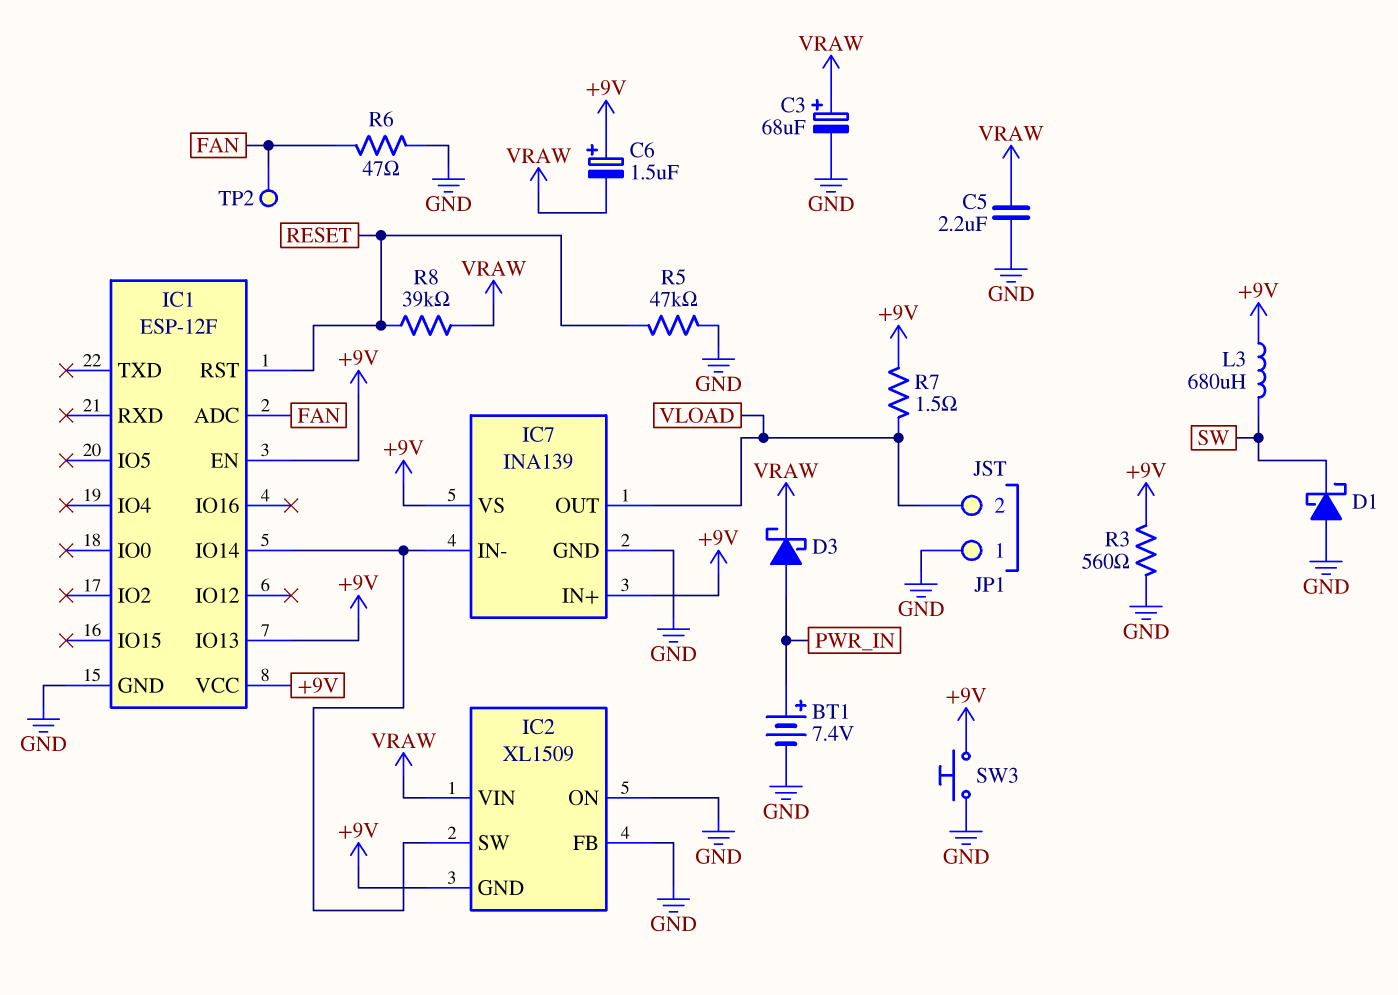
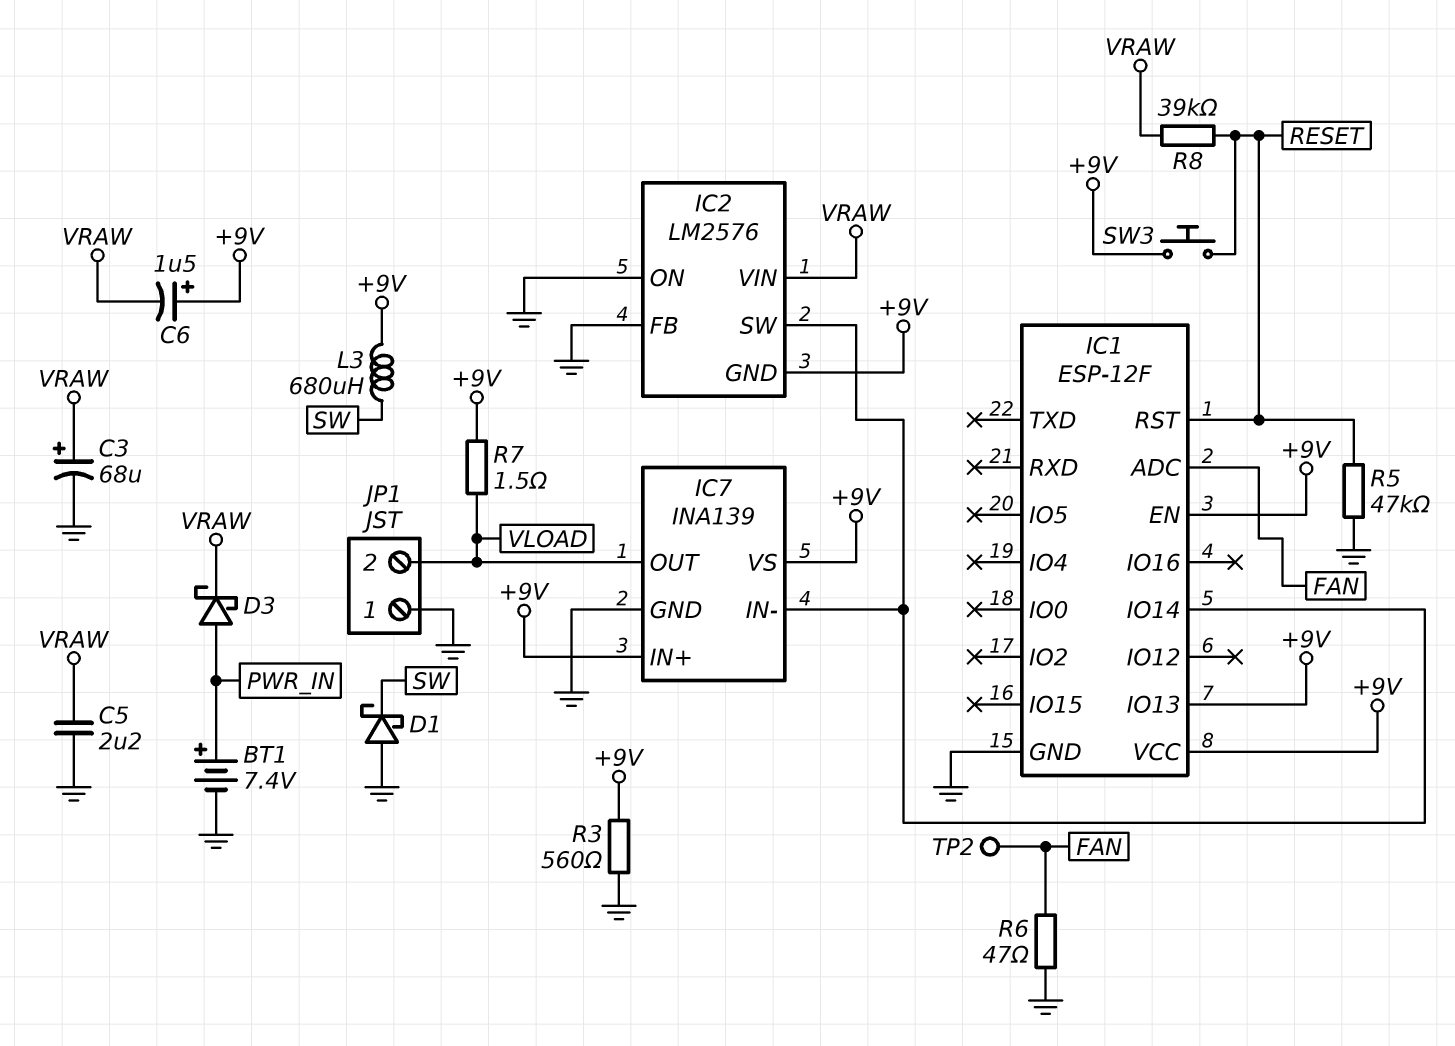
IC2: XL1509 -> LM2576
SW3: button (+9V, GND) -> button (+9V, RESET)

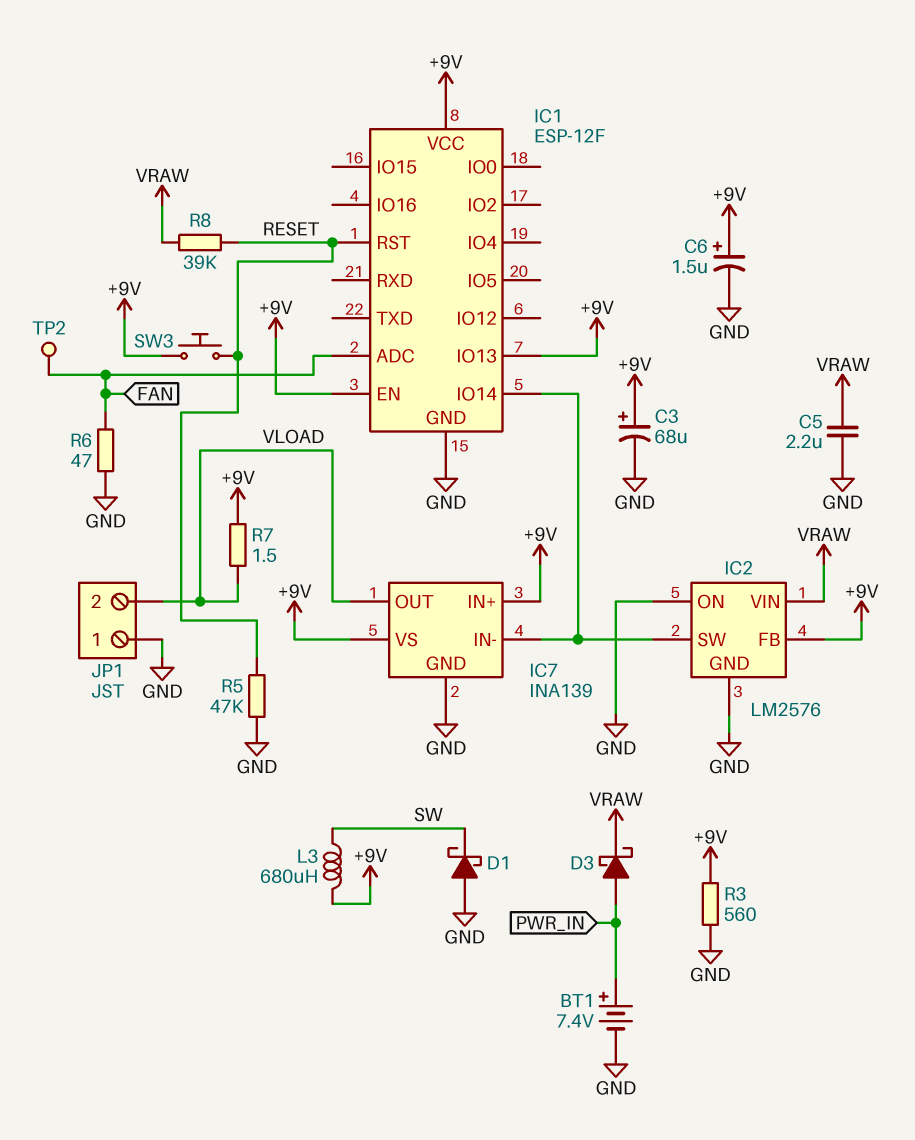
C3: 68uF (plus VRAW, minus GND) -> 68uF (plus +9V, minus GND)
C6: 1.5uF (plus +9V, minus VRAW) -> 1.5uF (plus +9V, minus GND)
IC2 pin FB: GND -> +9V
IC2 pin GND: +9V -> GND

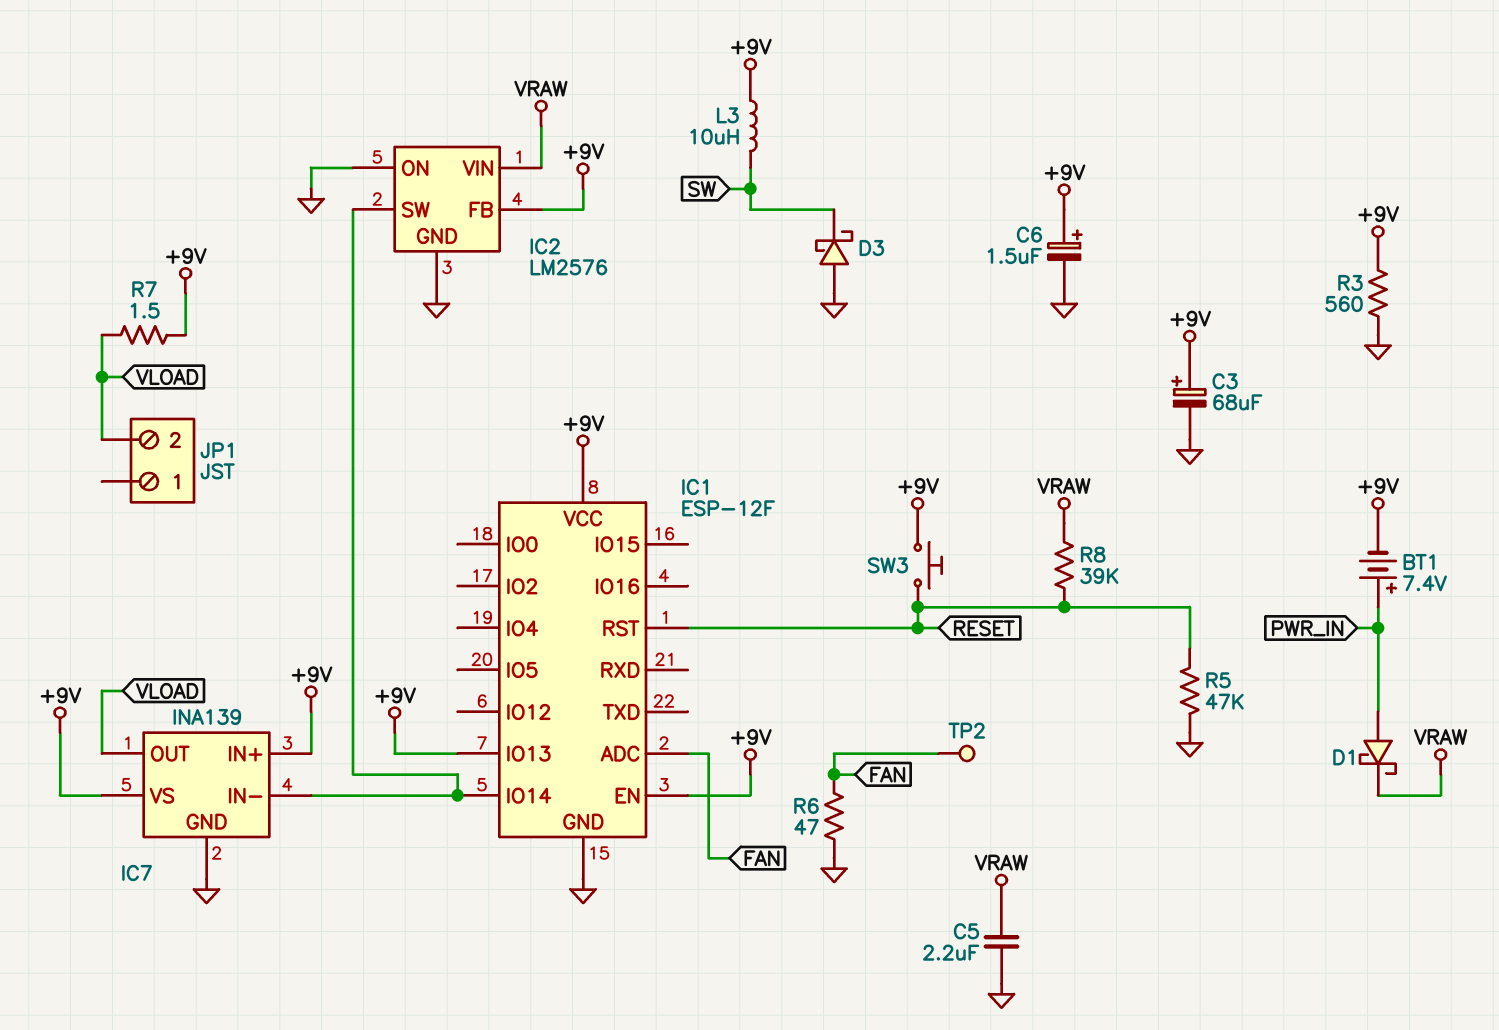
BT1: 7.4V (plus PWR_IN, minus GND) -> 7.4V (plus PWR_IN, minus +9V)
D1: schottky (A GND, K SW) -> schottky (A PWR_IN, K VRAW)
D3: schottky (A PWR_IN, K VRAW) -> schottky (A GND, K SW)
JP1 pin 1: GND -> none
L3: 680uH (+9V, SW) -> 10uH (+9V, SW)

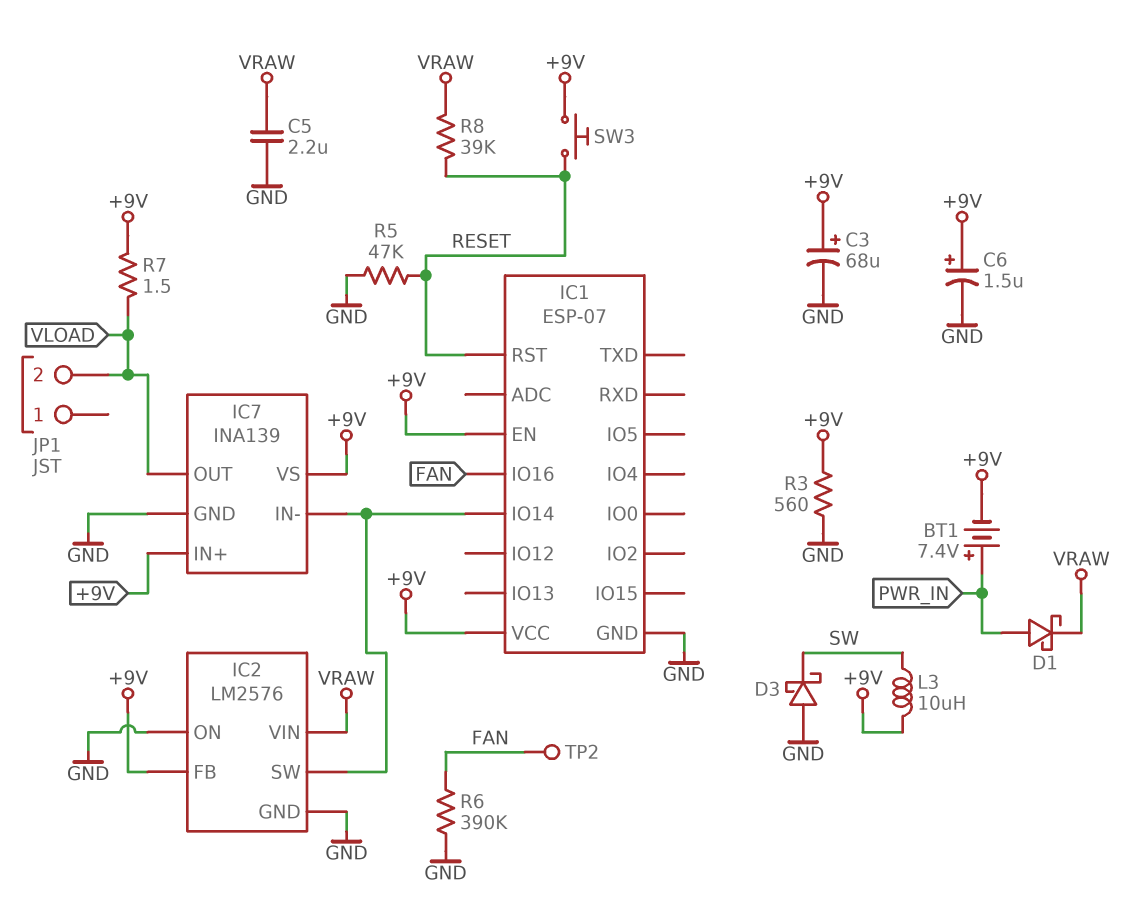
IC1: ESP-12F -> ESP-07
IC1 pin ADC: FAN -> none
IC1 pin IO13: +9V -> none
IC1 pin IO16: none -> FAN
R6: 47 (FAN, GND) -> 390k (FAN, GND)

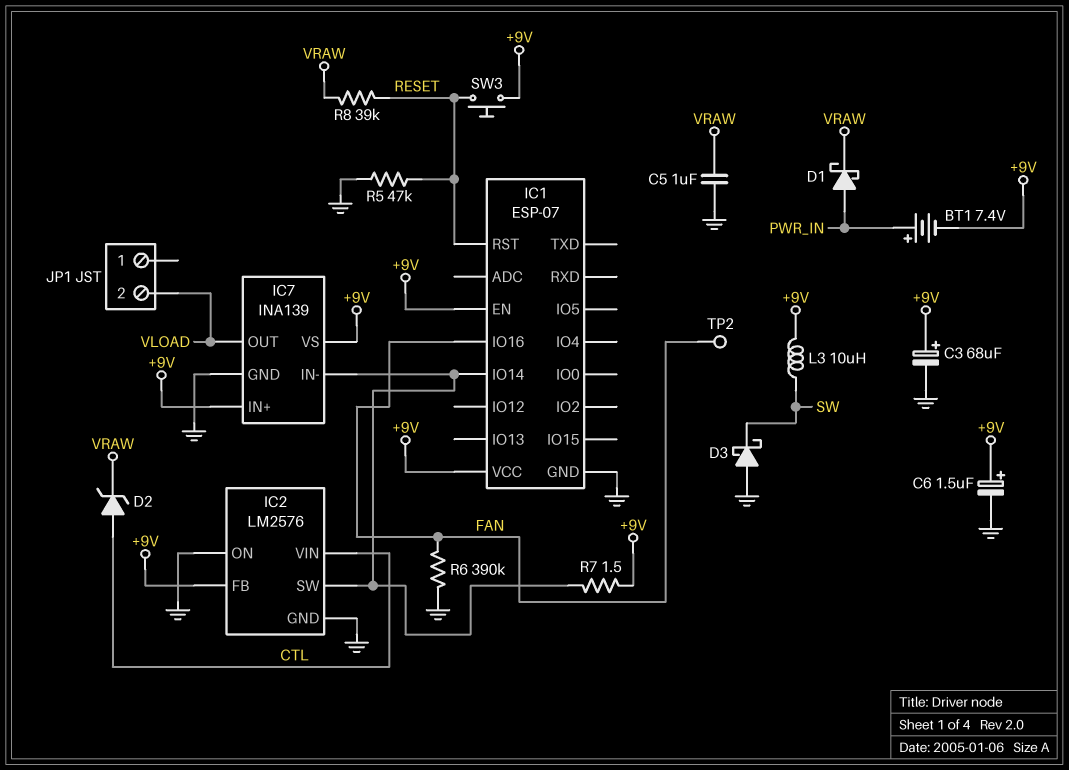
C5: 2.2uF (GND, VRAW) -> 1uF (GND, VRAW)
D2: none -> zener (A CTL, K VRAW)
IC2 pin VIN: VRAW -> CTL
R3: 560 (+9V, GND) -> none
R7: 1.5 (+9V, VLOAD) -> 1.5 (+9V, IC1/IO14)

